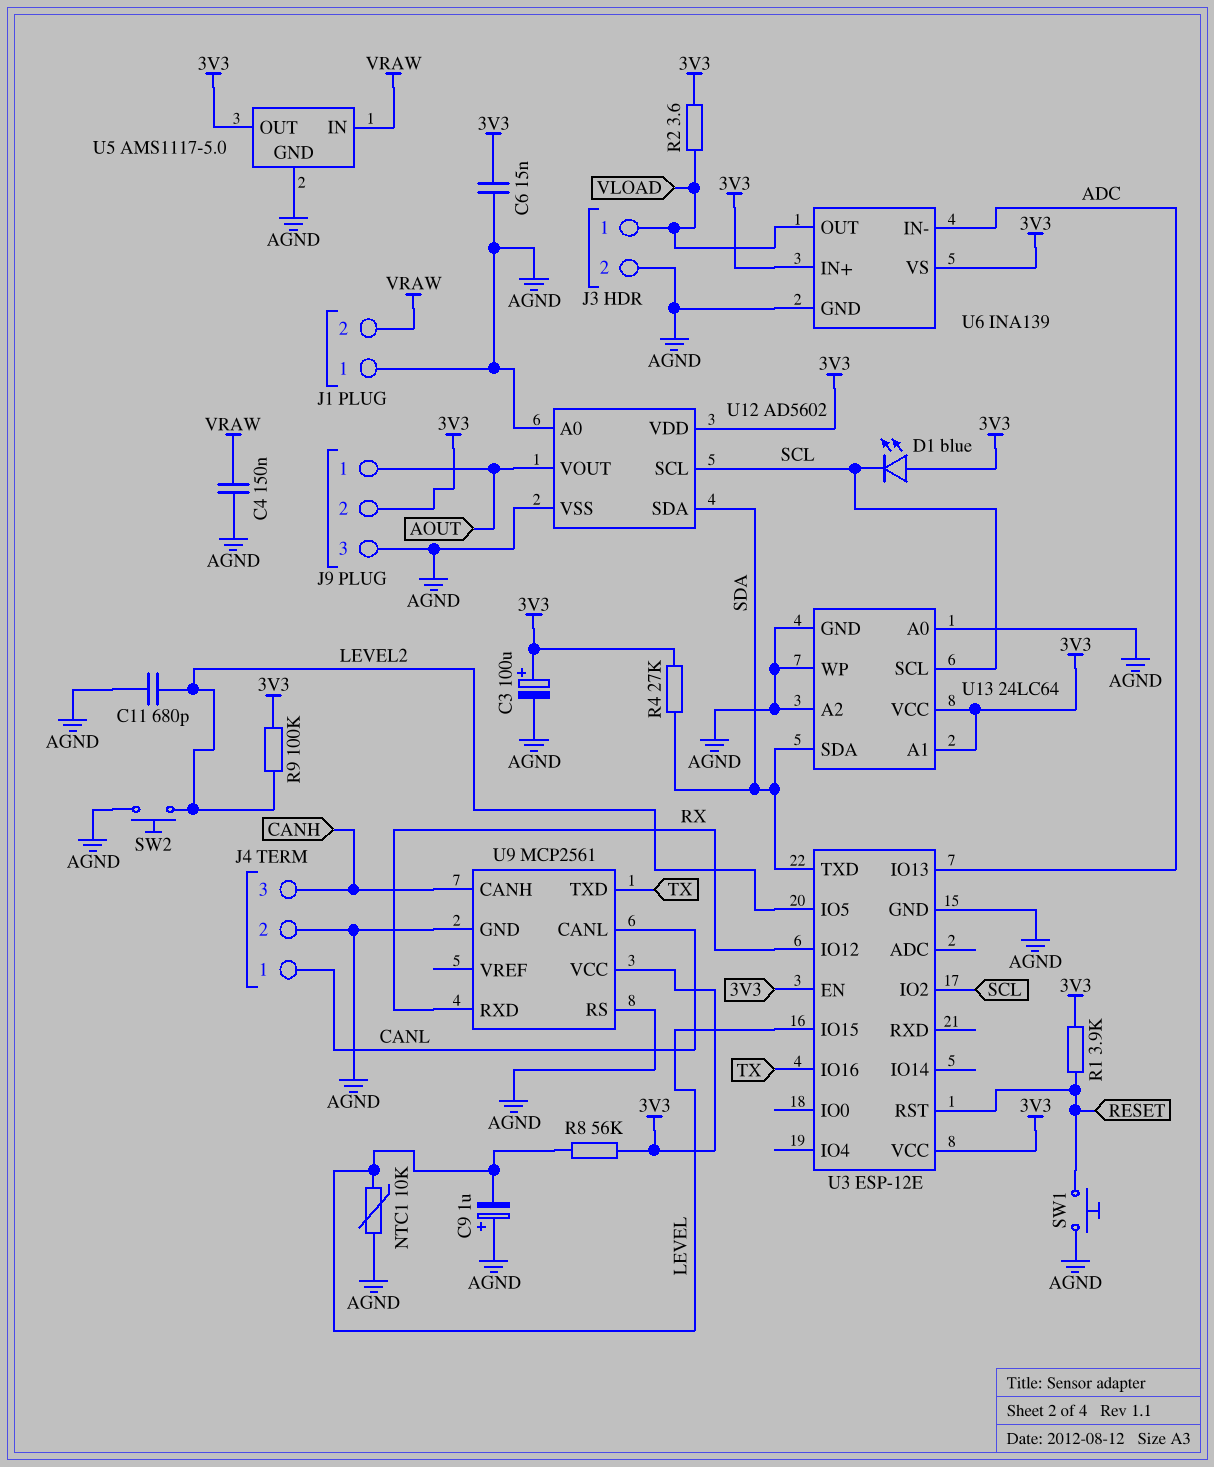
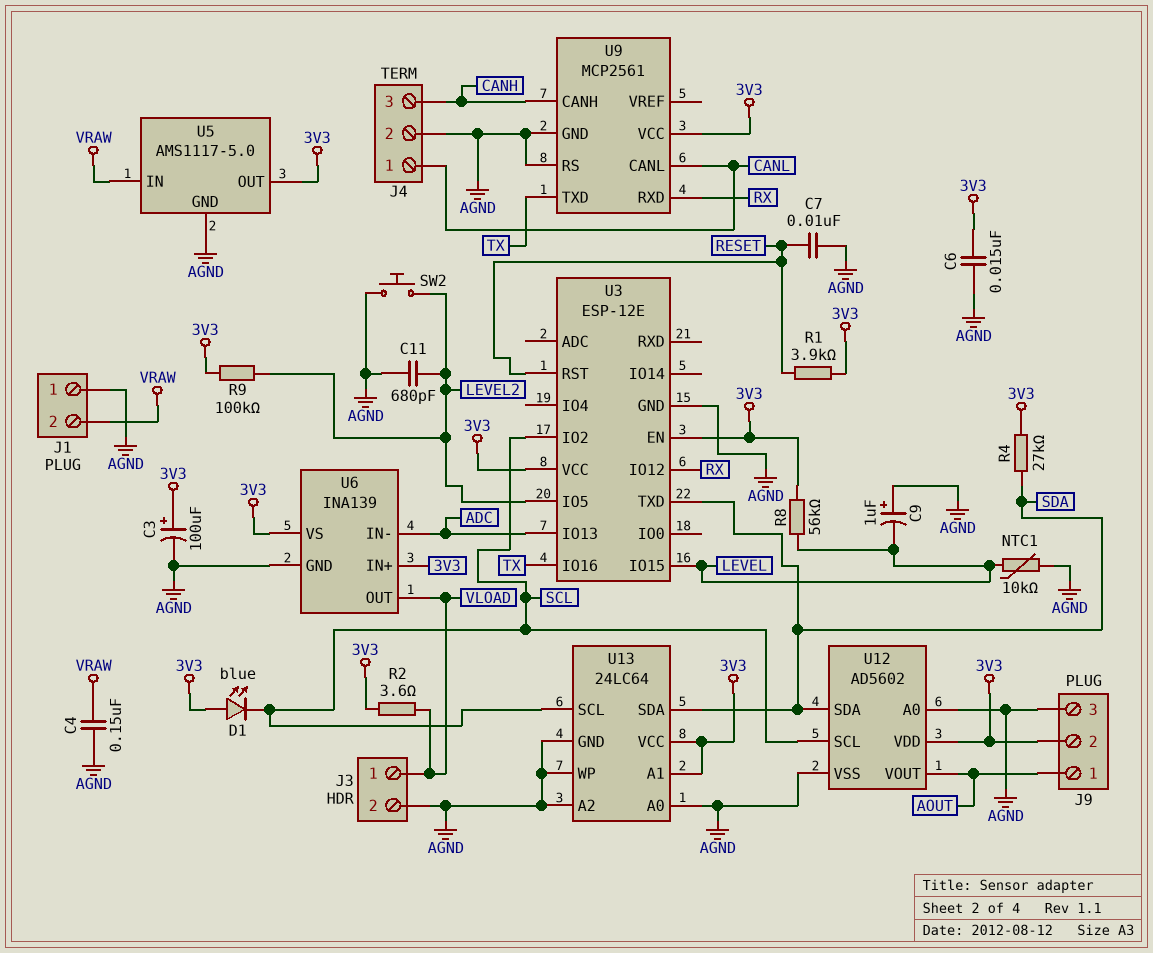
C7: none -> 10nF (AGND, RESET)
SW1: button (AGND, RESET) -> none

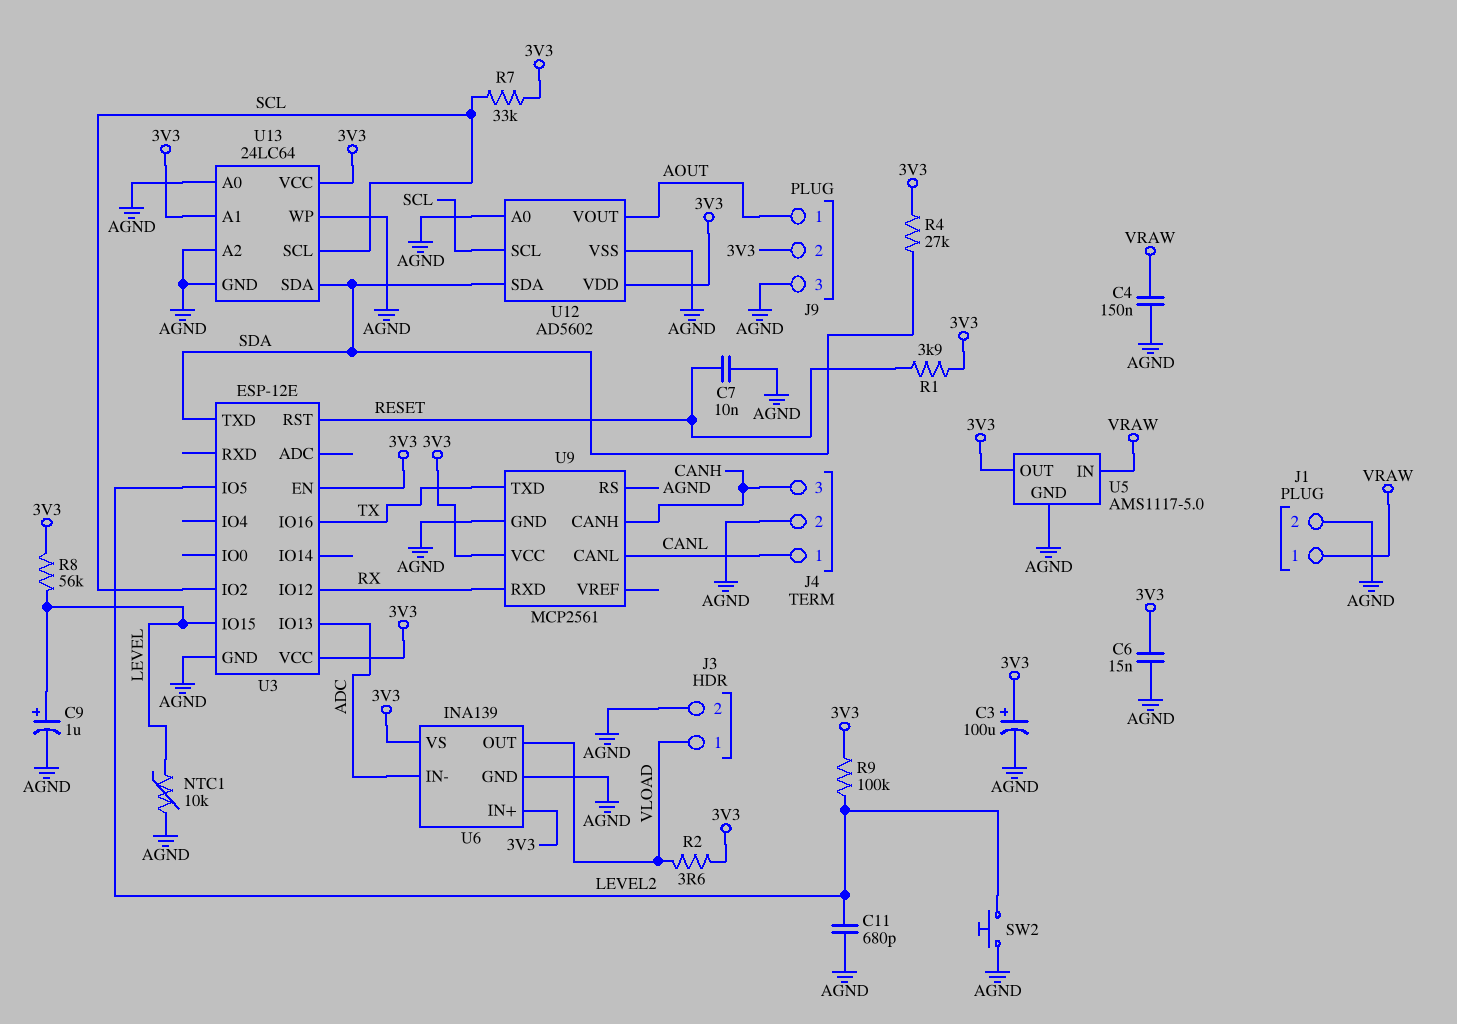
C9: 1uF (plus AGND, minus LEVEL) -> 1uF (plus LEVEL, minus AGND)
D1: LED blue (A 3V3, K SCL) -> none
J1 pin 1: AGND -> VRAW
J1 pin 2: VRAW -> AGND
R7: none -> 33k (3V3, SCL)

